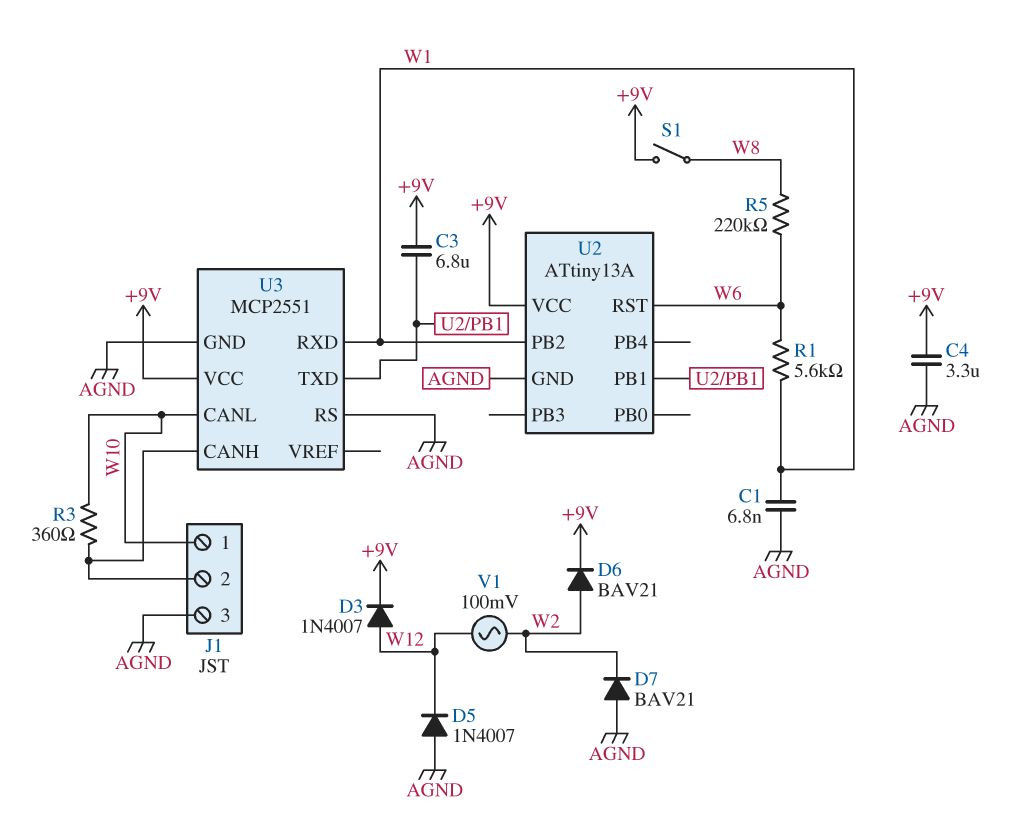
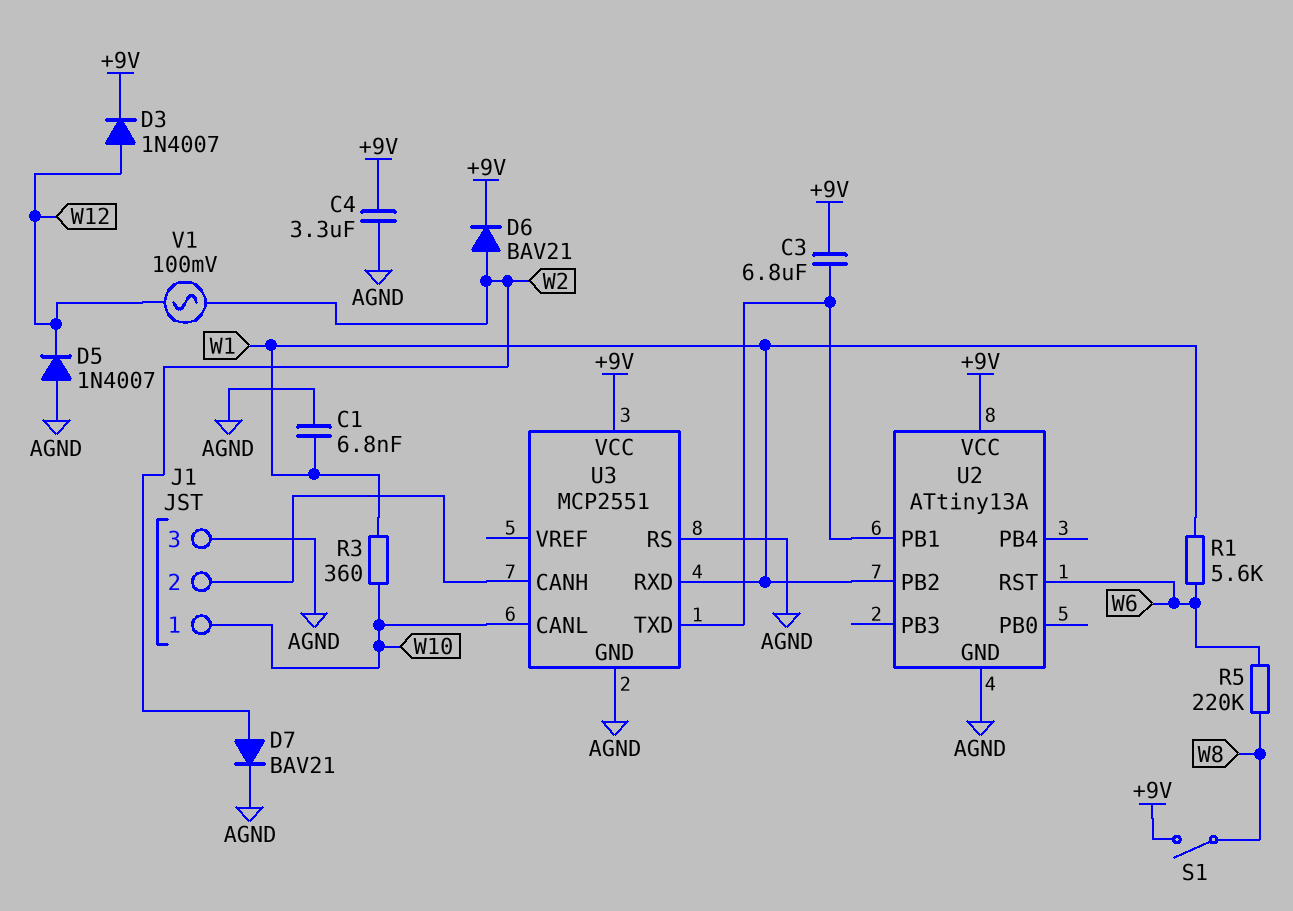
D7: diode BAV21 (A AGND, K W2) -> diode BAV21 (A W2, K AGND)
R3: 360 (J1/2, W10) -> 360 (W1, W10)

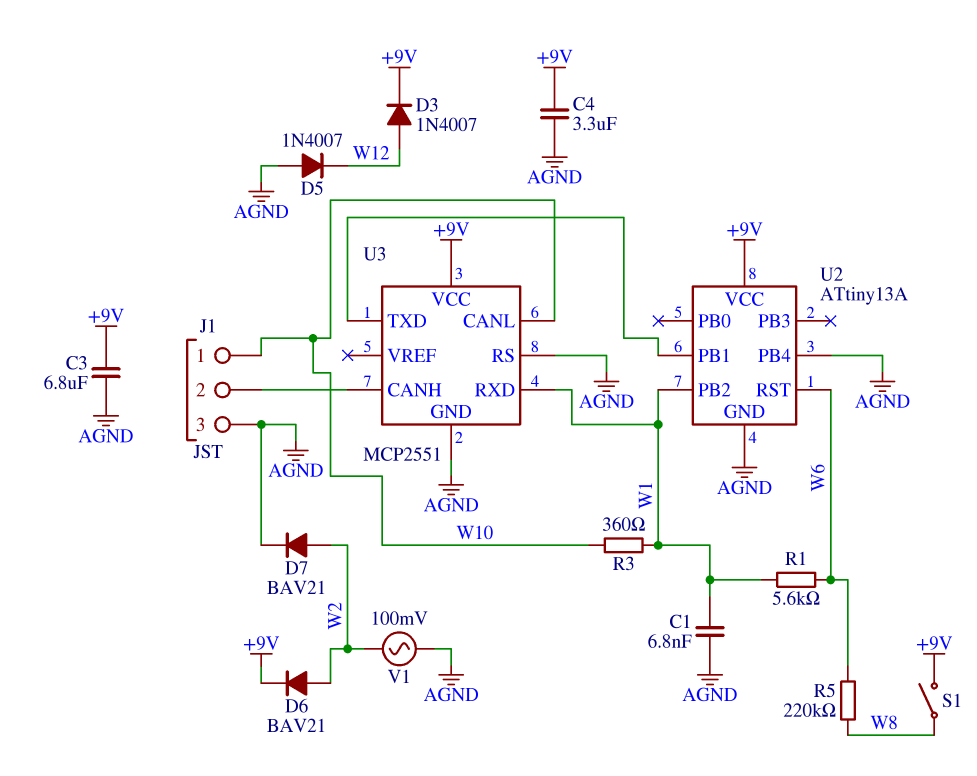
C3: 6.8uF (+9V, U2/PB1) -> 6.8uF (+9V, AGND)
U2 pin PB4: none -> AGND
V1: AC 100mV (W2, W12) -> AC 100mV (AGND, W2)

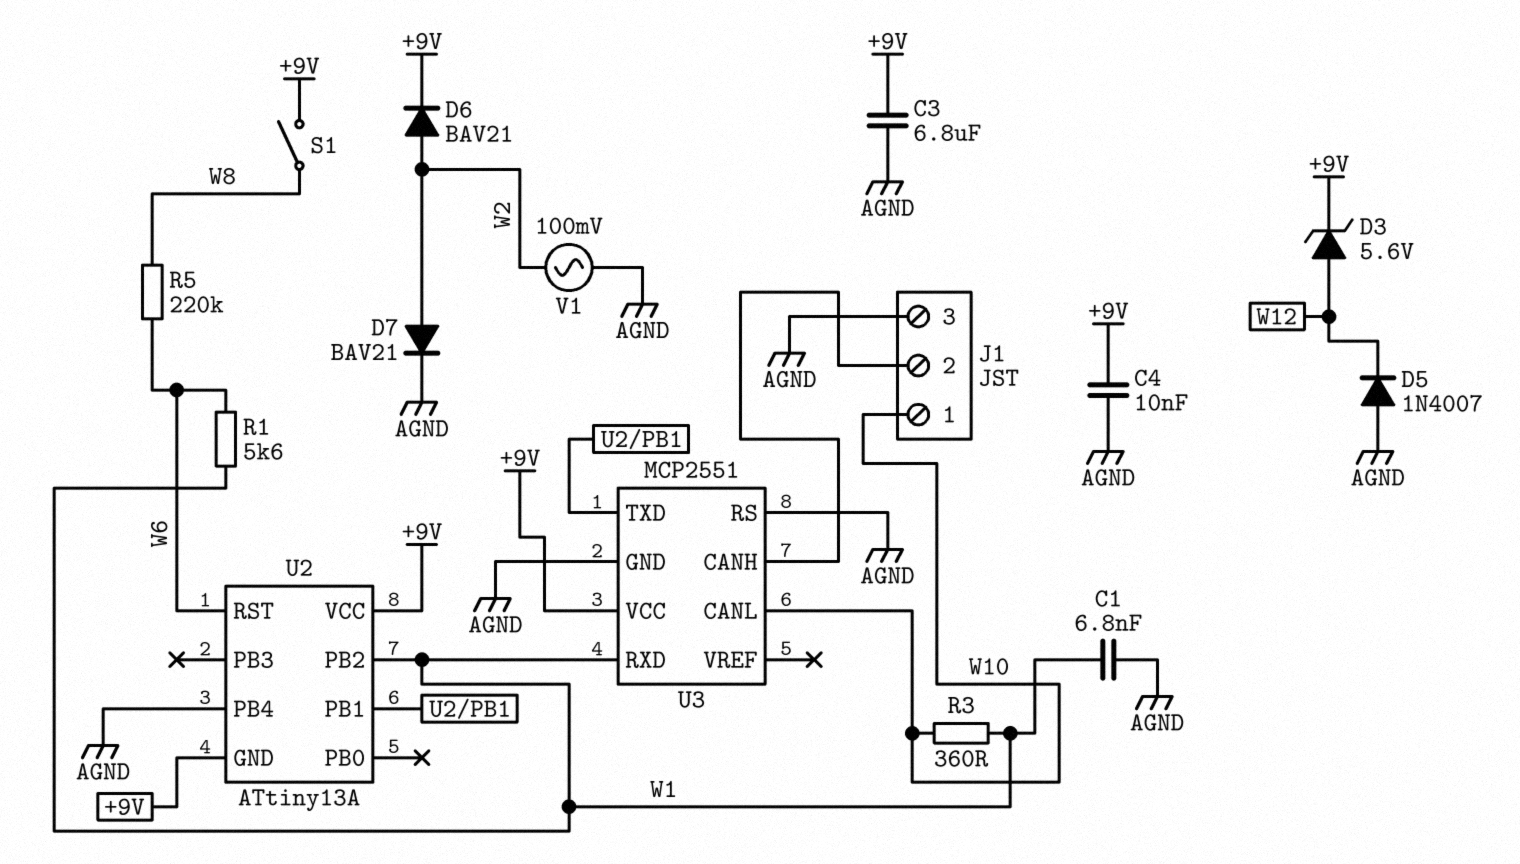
C4: 3.3uF (+9V, AGND) -> 10nF (+9V, AGND)
D3: diode 1N4007 (A W12, K +9V) -> zener 5.6V (A W12, K +9V)
U2 pin GND: AGND -> +9V

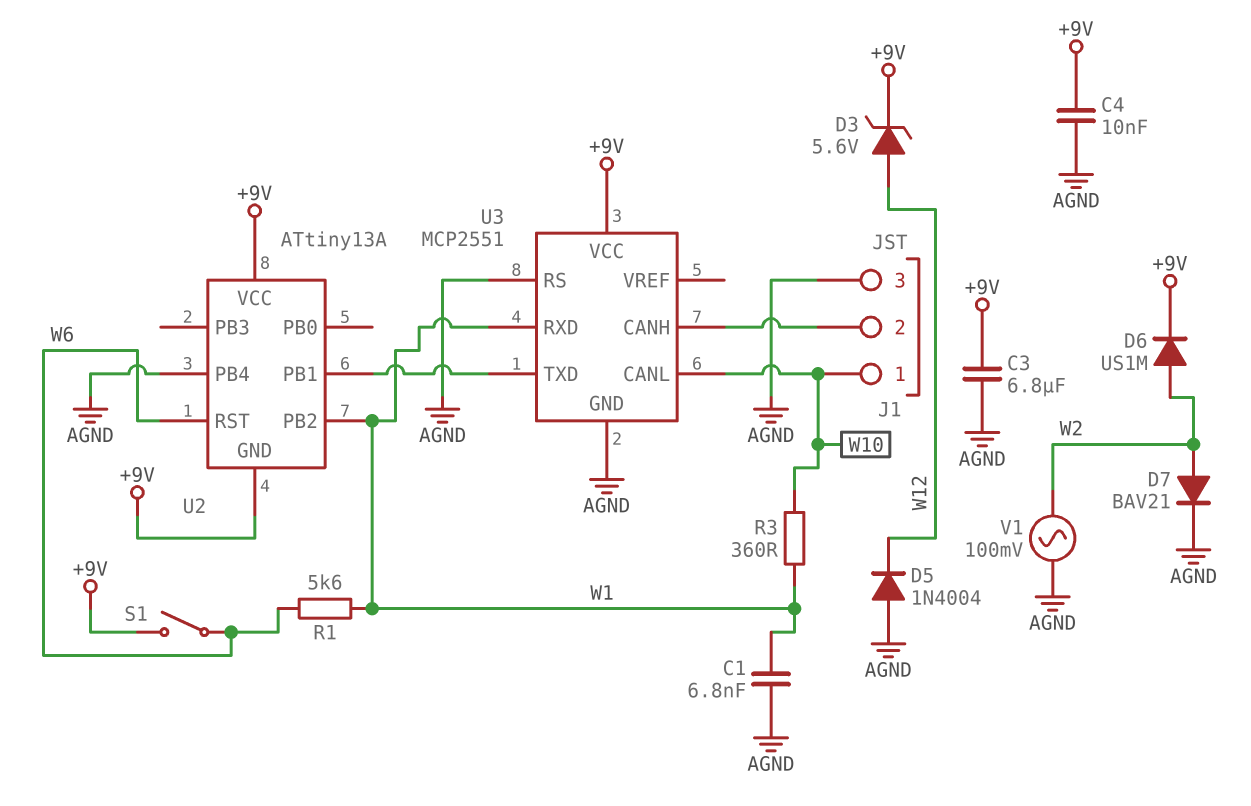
D5: diode 1N4007 (A AGND, K W12) -> diode 1N4004 (A AGND, K W12)
D6: diode BAV21 (A W2, K +9V) -> diode US1M (A W2, K +9V)
R5: 220k (W6, W8) -> none
S1: switch (+9V, W8) -> switch (+9V, W6)

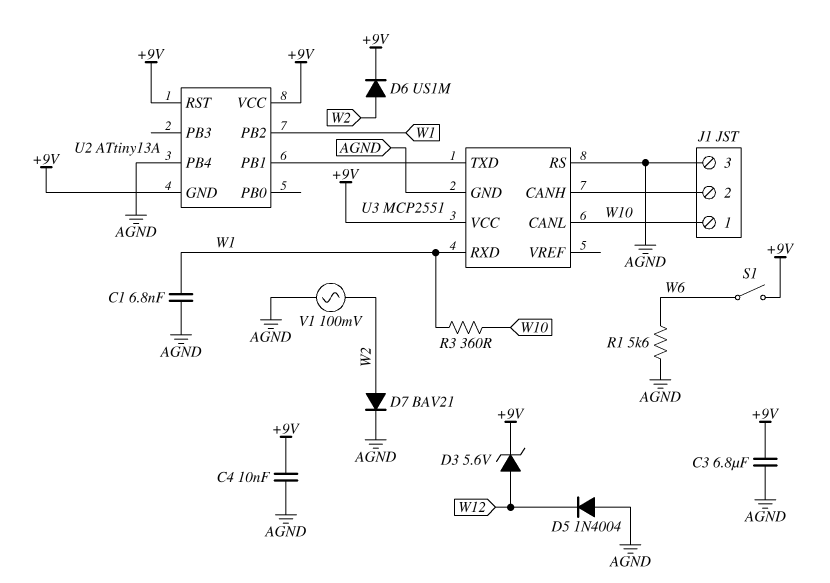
R1: 5.6k (W1, W6) -> 5.6k (AGND, W6)
U2 pin RST: W6 -> +9V

